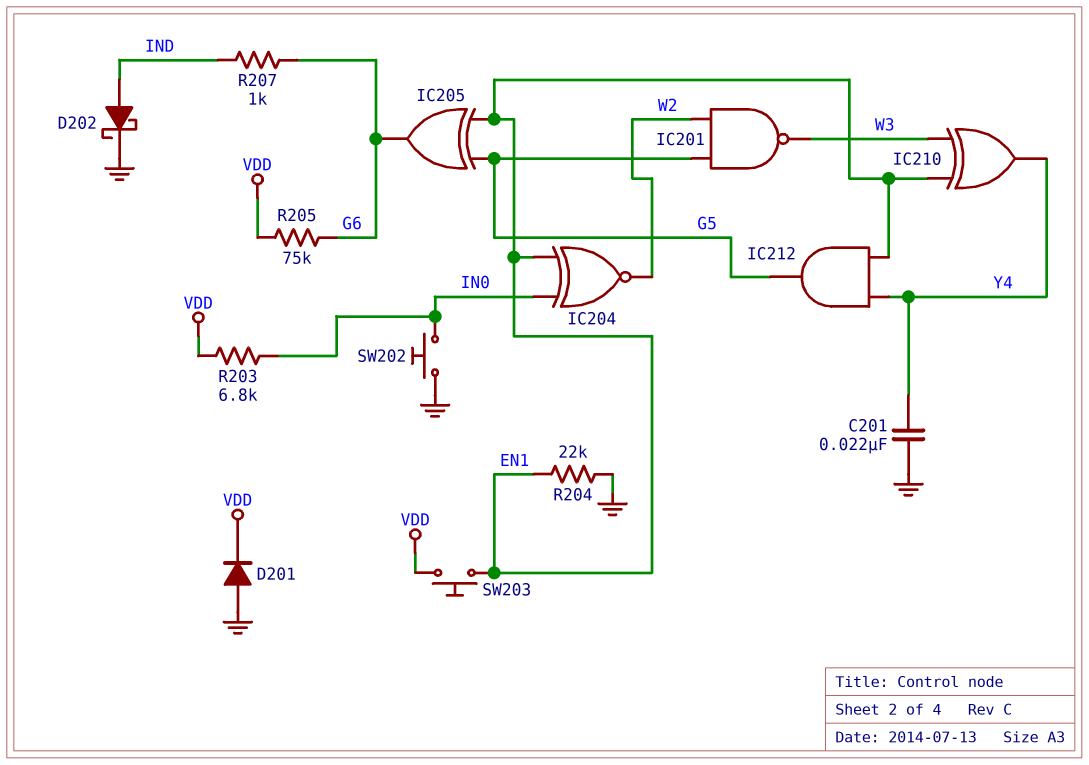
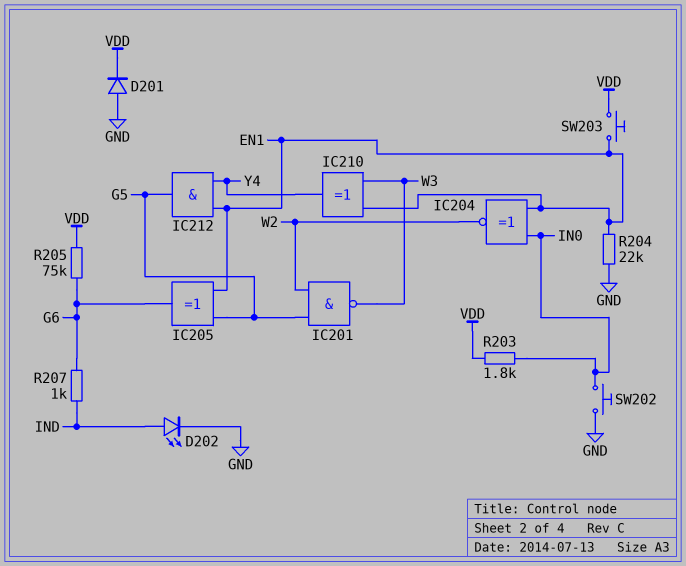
C201: 22nF (GND, Y4) -> none
D202: schottky (A IND, K GND) -> LED (A IND, K GND)
R203: 6.8k (IN0, VDD) -> 1.8k (IN0, VDD)

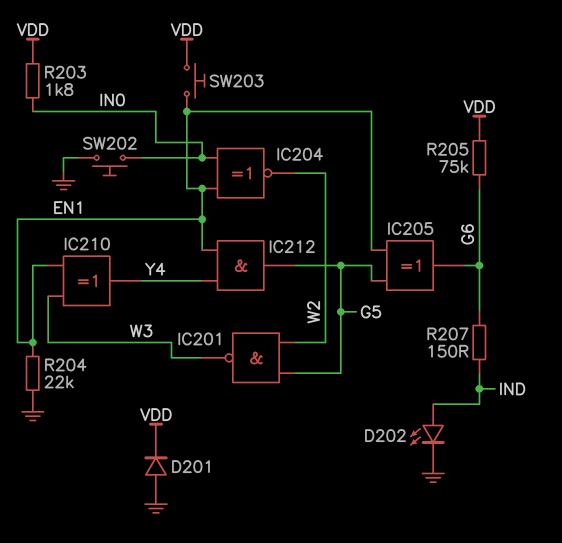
R207: 1k (G6, IND) -> 150 (G6, IND)

